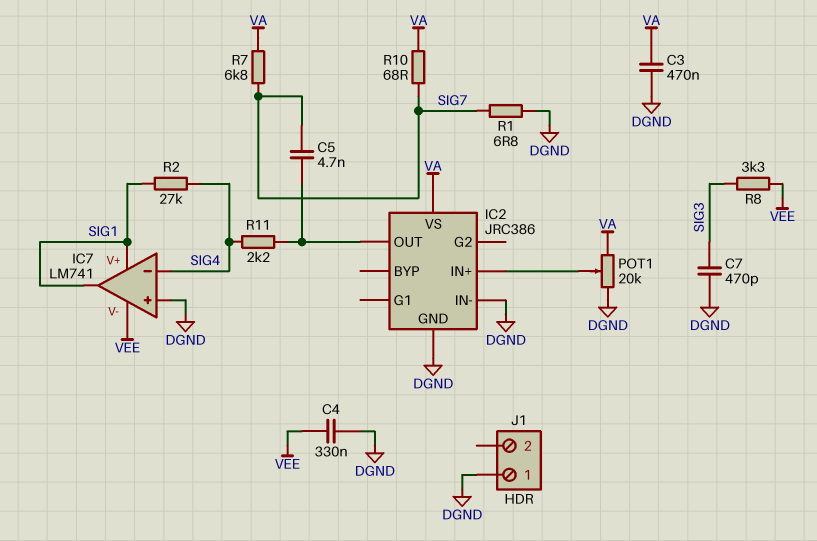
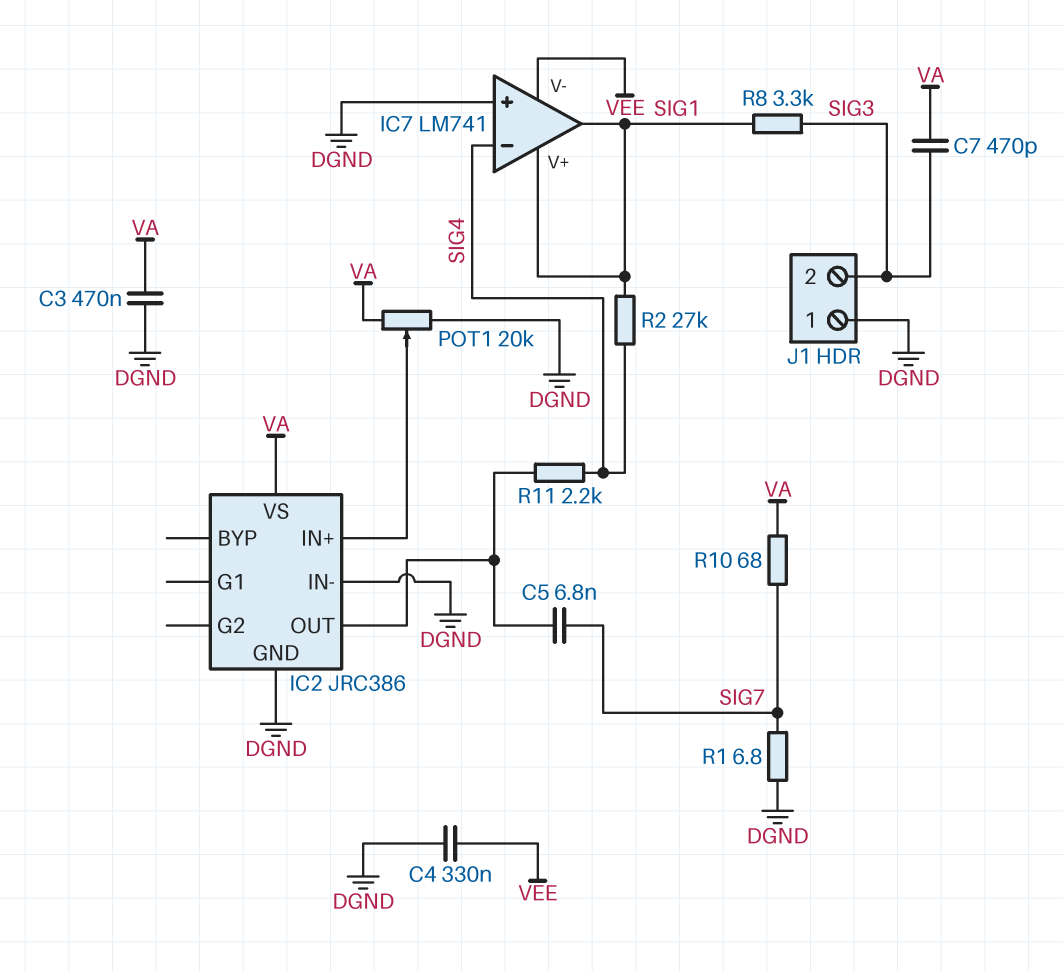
C5: 4.7nF (IC2/OUT, SIG7) -> 6.8nF (IC2/OUT, SIG7)
C7: 470pF (DGND, SIG3) -> 470pF (SIG3, VA)
J1 pin 2: none -> SIG3
R7: 6.8k (SIG7, VA) -> none
R8: 3.3k (SIG3, VEE) -> 3.3k (SIG1, SIG3)

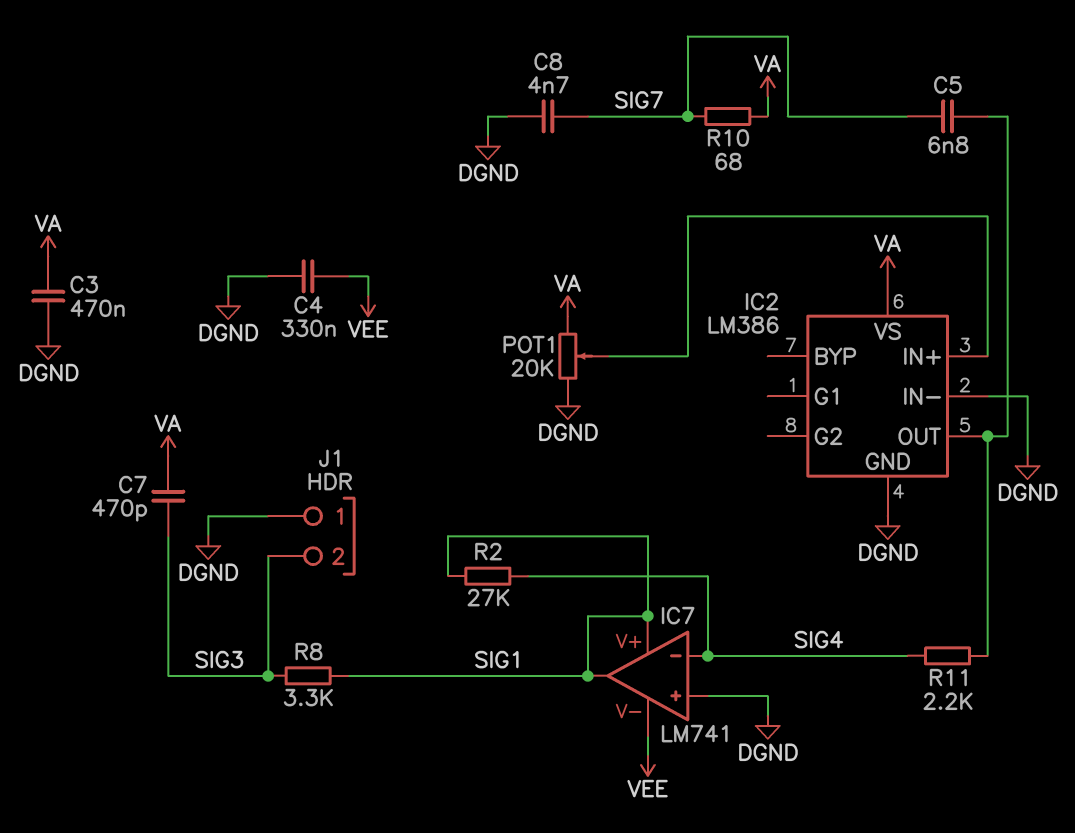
C8: none -> 4.7nF (DGND, SIG7)
IC2: JRC386 -> LM386
R1: 6.8 (DGND, SIG7) -> none

